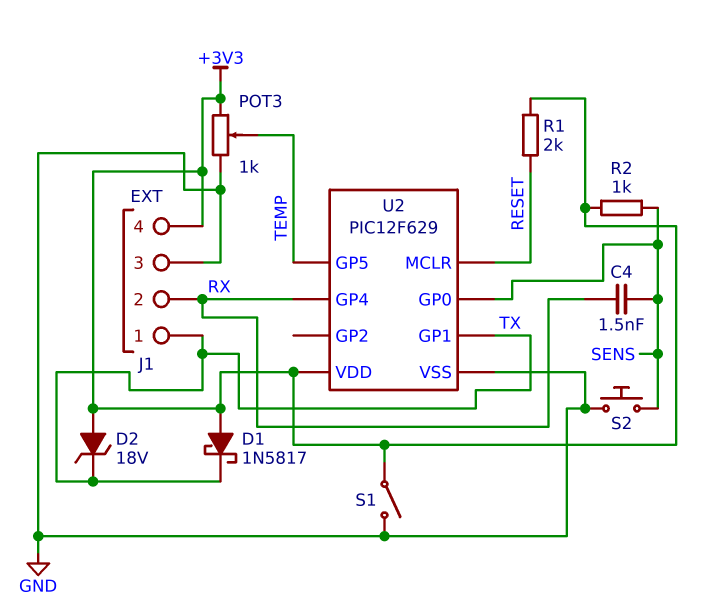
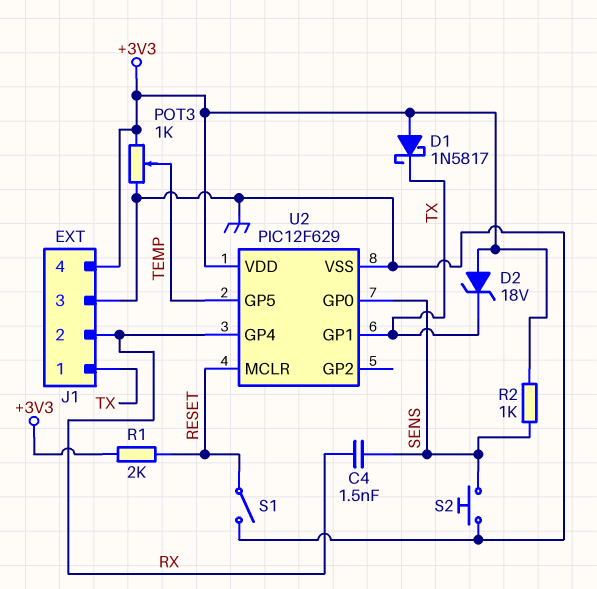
S1: switch (+3V3, GND) -> switch (GND, RESET)

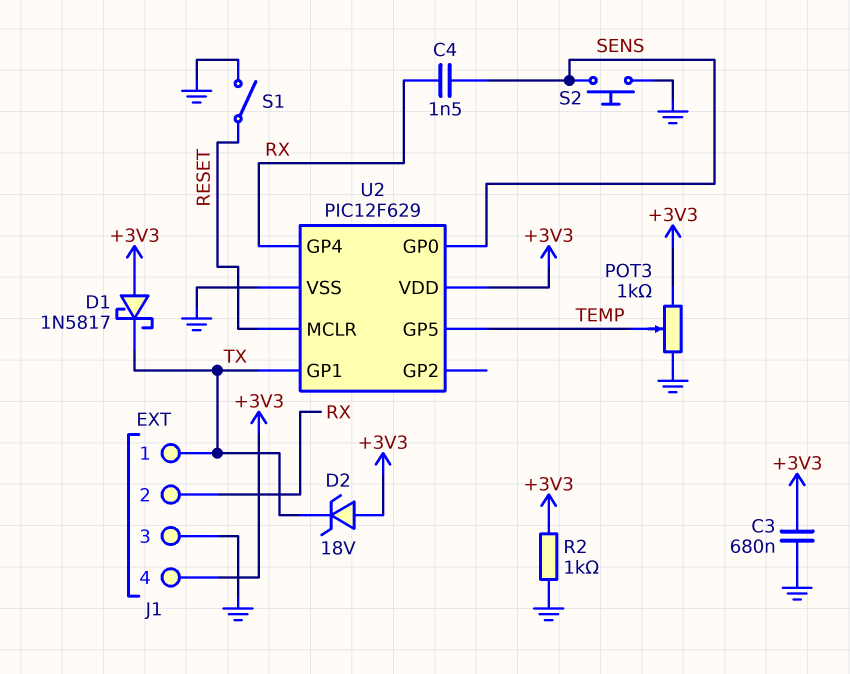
C3: none -> 680nF (+3V3, GND)
R1: 2k (+3V3, RESET) -> none
R2: 1k (+3V3, SENS) -> 1k (+3V3, GND)

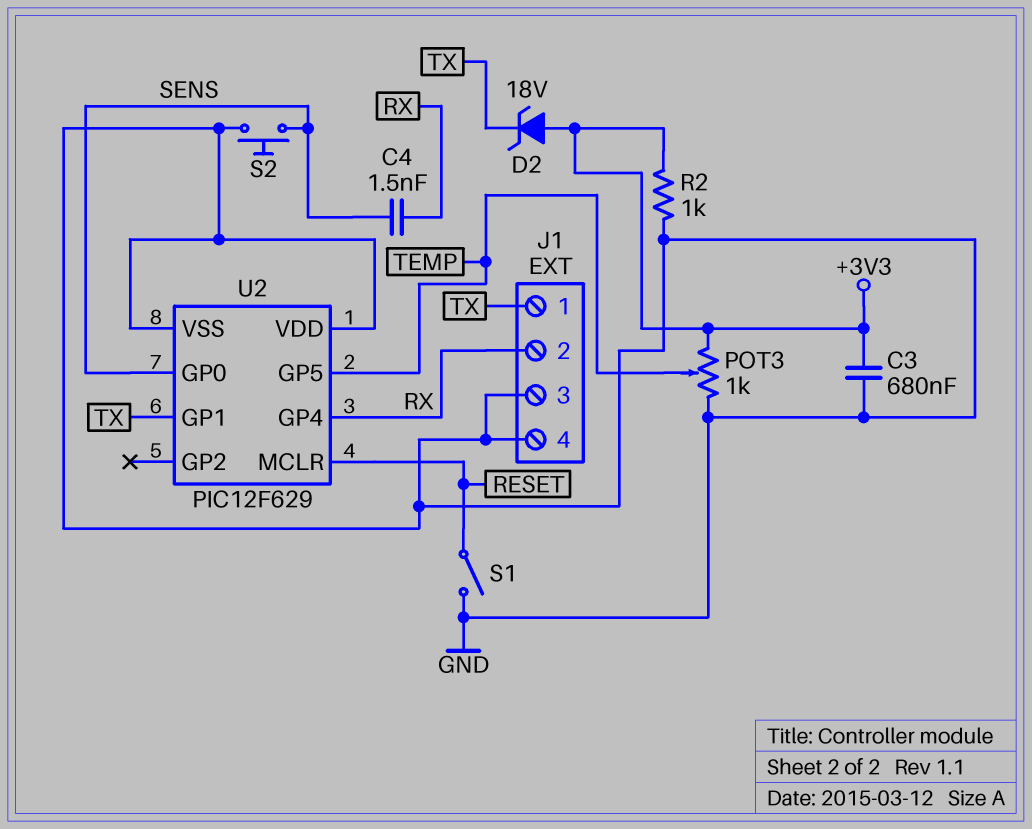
D1: schottky 1N5817 (A +3V3, K TX) -> none
J1 pin 4: +3V3 -> GND
U2 pin VDD: +3V3 -> GND

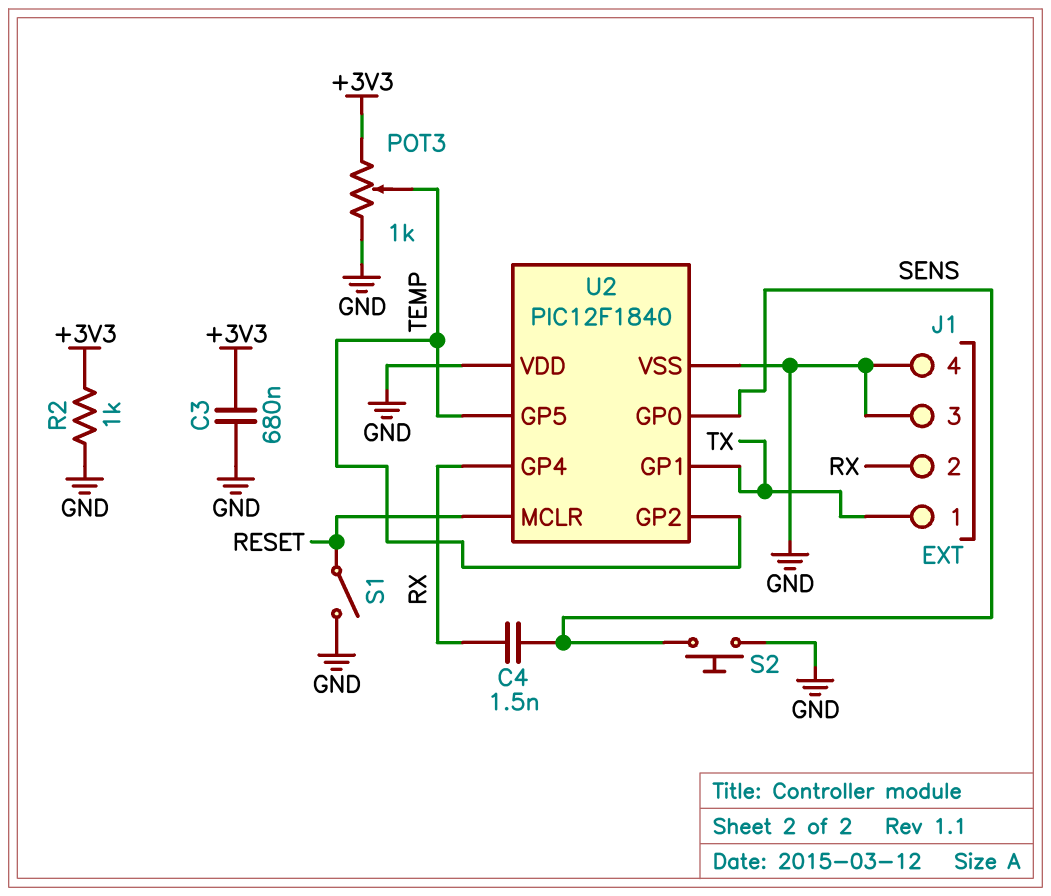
D2: zener 18V (A +3V3, K TX) -> none
U2: PIC12F629 -> PIC12F1840
U2 pin GP2: none -> TEMP

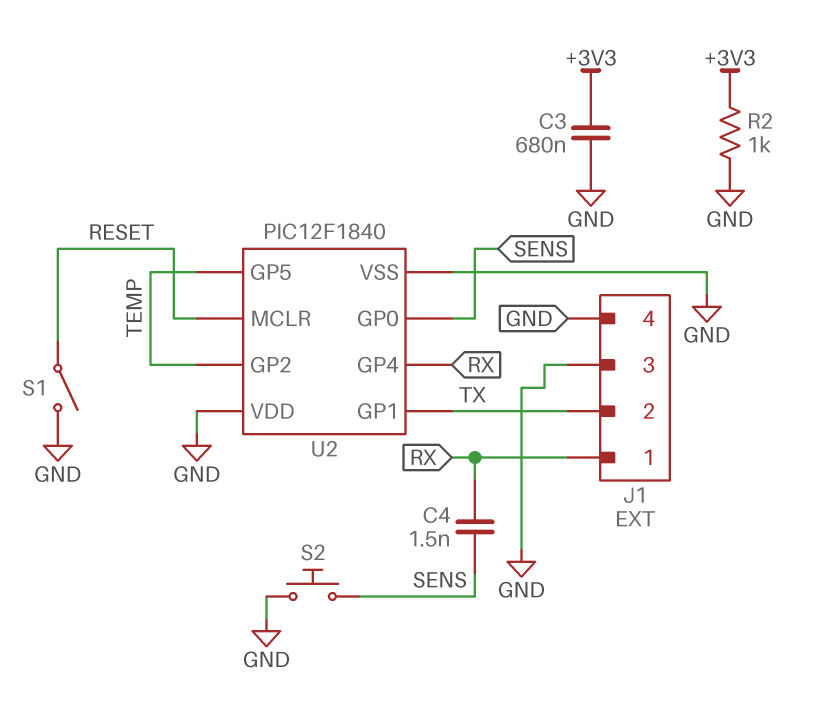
J1 pin 1: TX -> RX
J1 pin 2: RX -> TX
POT3: 1k (+3V3, GND, wiper TEMP) -> none

